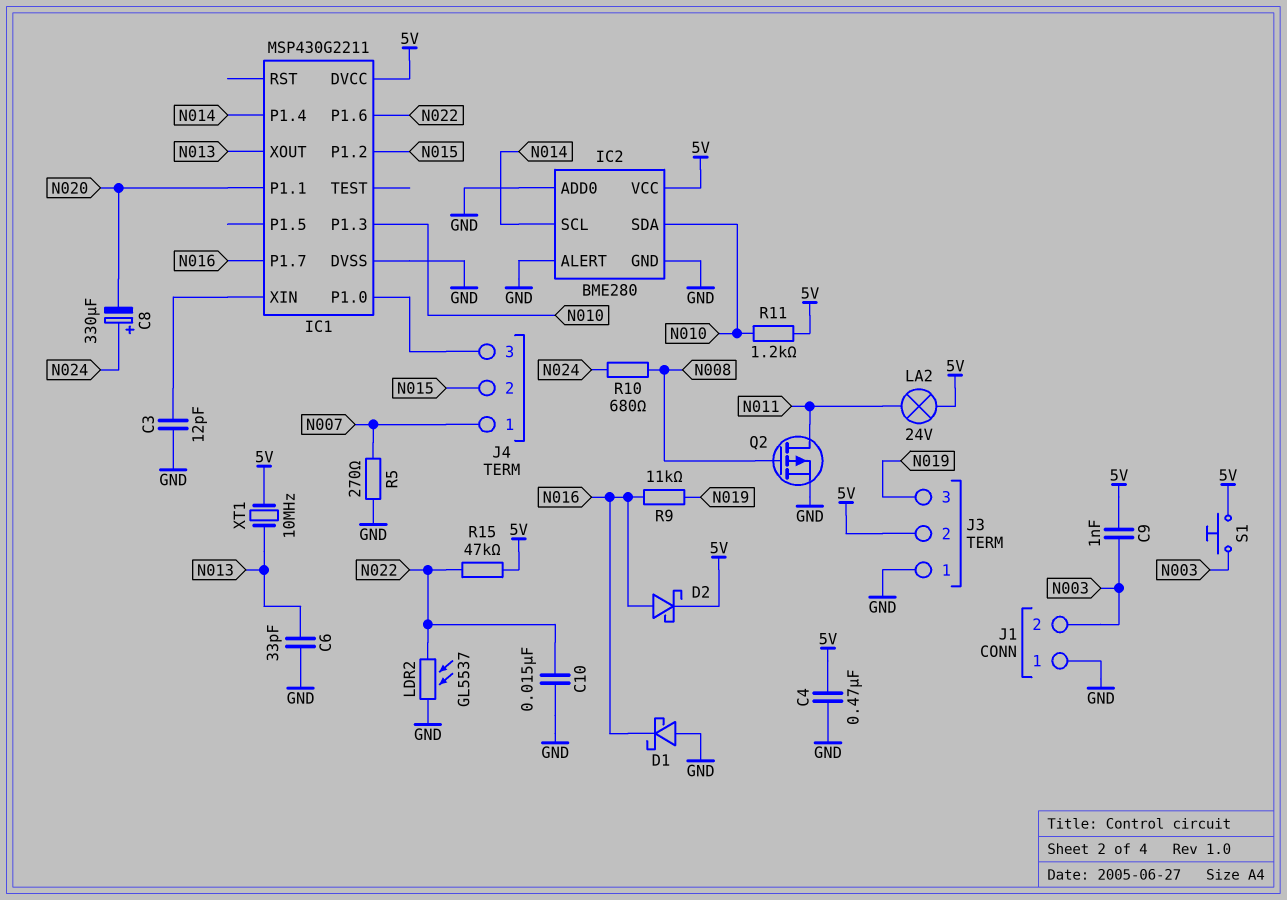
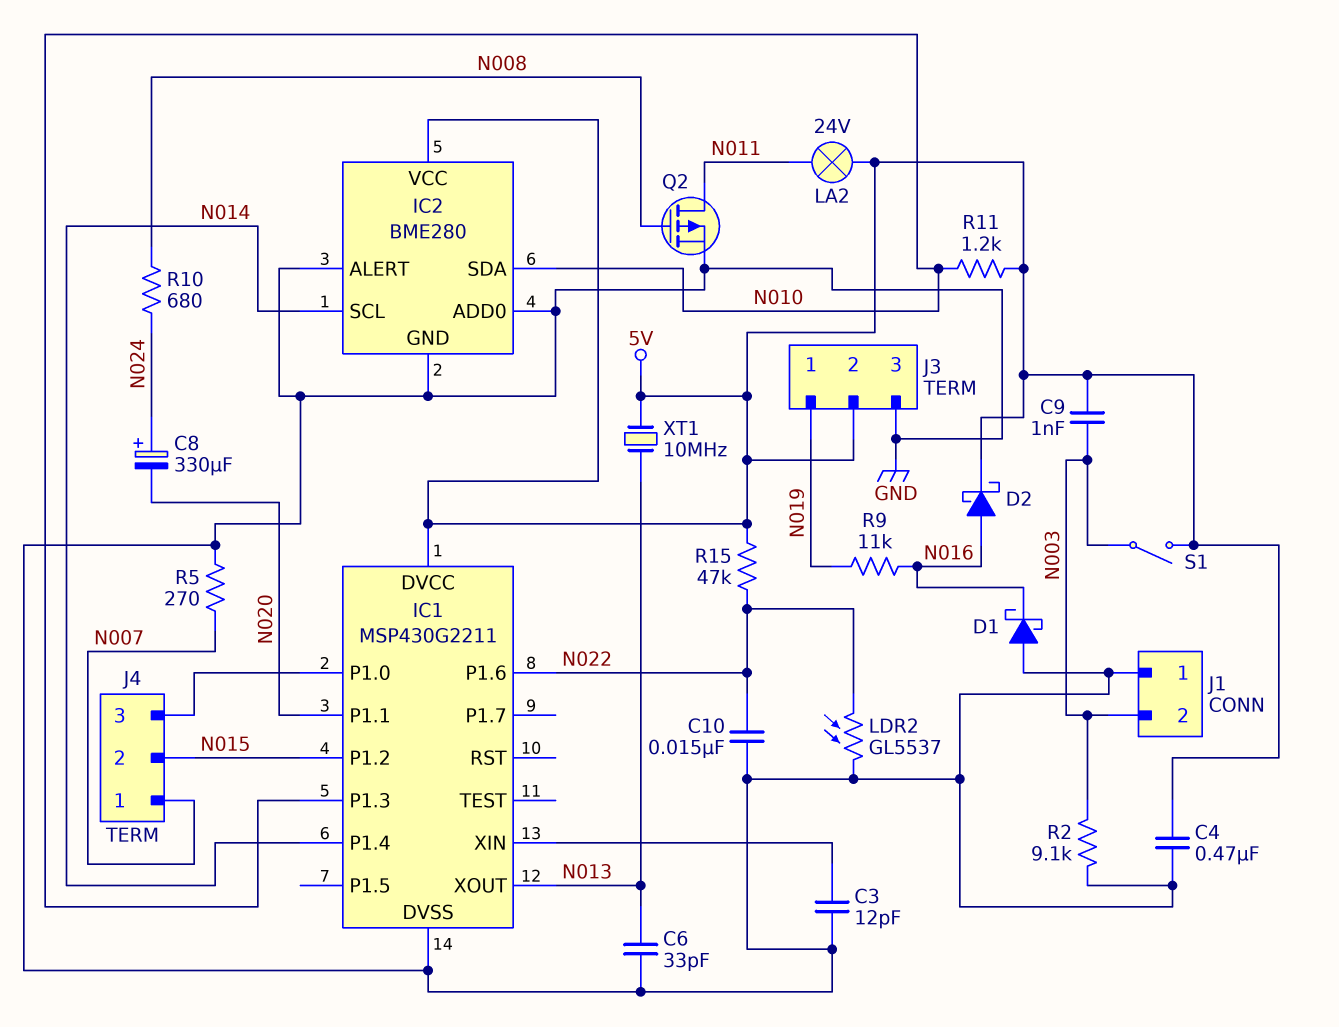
IC1 pin P1.7: N016 -> none
J3 pin 1: GND -> N019
J3 pin 3: N019 -> GND
R2: none -> 9.1k (GND, N003)
S1: button (5V, N003) -> switch (5V, N003)

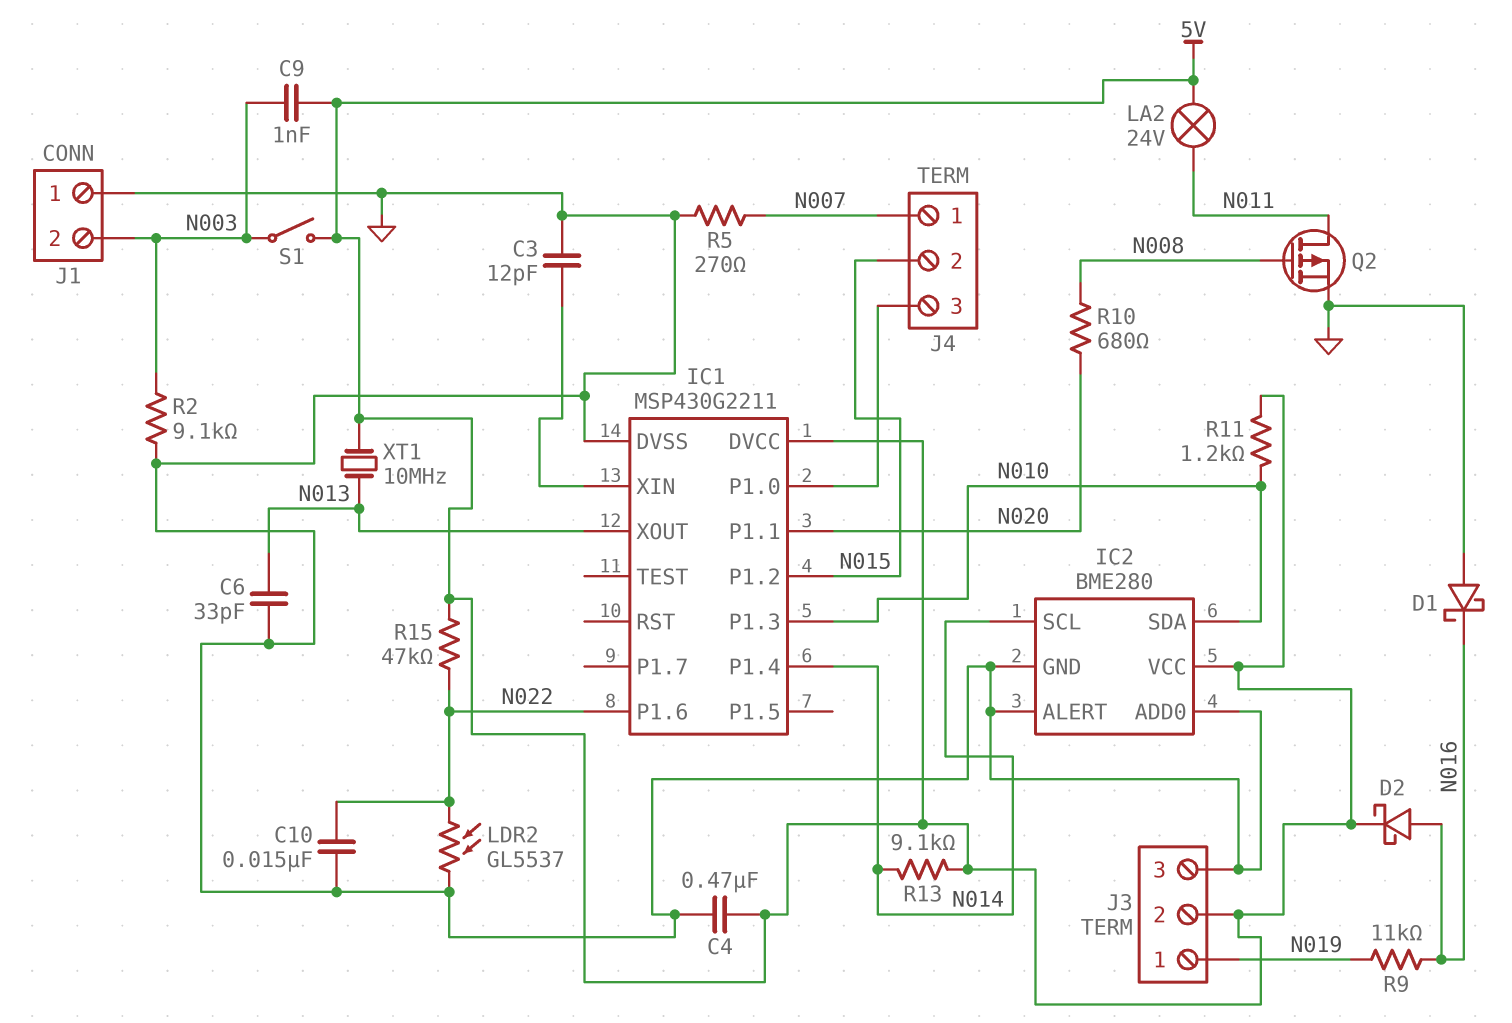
C8: 330uF (plus N024, minus N020) -> none
R10: 680 (N008, N024) -> 680 (N008, N020)
R13: none -> 9.1k (5V, N014)

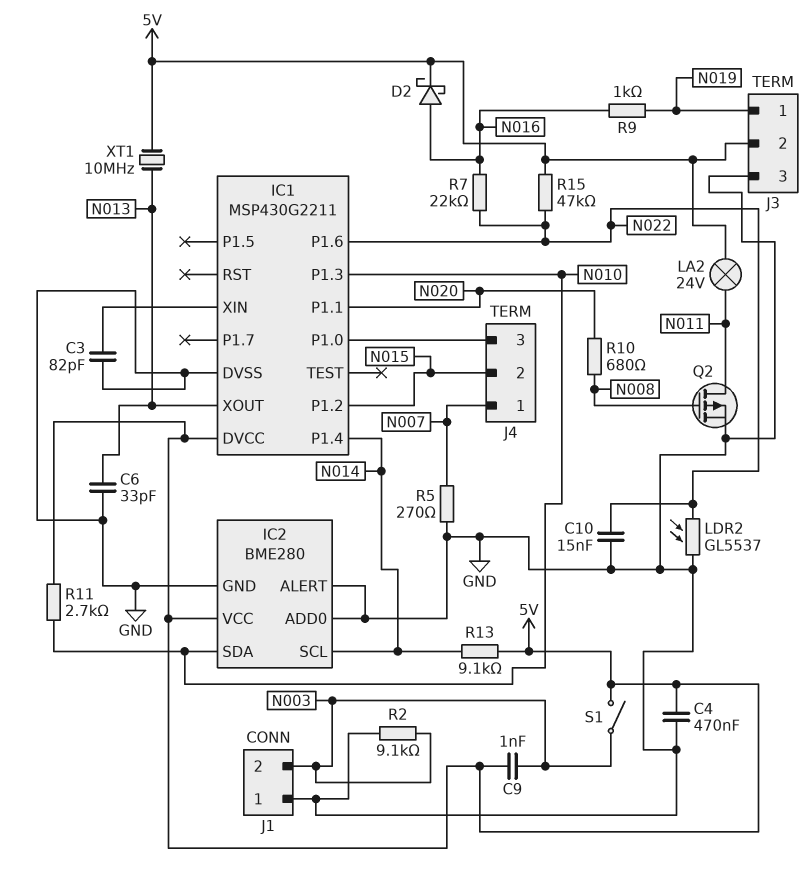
C3: 12pF (GND, IC1/XIN) -> 82pF (GND, IC1/XIN)
D1: schottky (A GND, K N016) -> none
R7: none -> 22k (N016, N022)
R9: 11k (N016, N019) -> 1k (N016, N019)
R11: 1.2k (5V, N010) -> 2.7k (5V, N010)

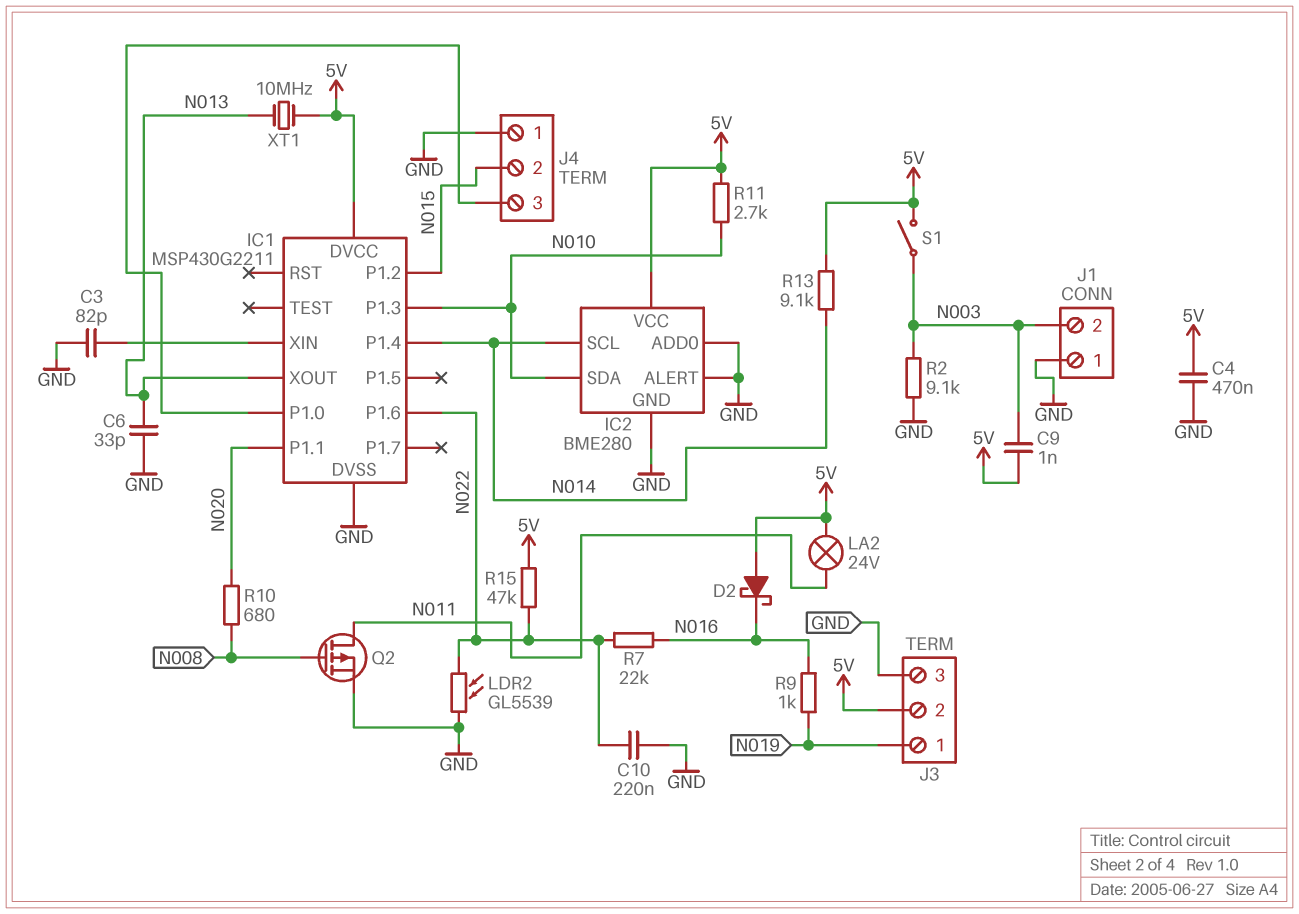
C10: 15nF (GND, N022) -> 220nF (GND, N022)
D2: schottky (A N016, K 5V) -> schottky (A 5V, K N016)
J4 pin 1: N007 -> GND
LDR2: GL5537 (GND, N022) -> GL5539 (GND, N022)
R5: 270 (GND, N007) -> none

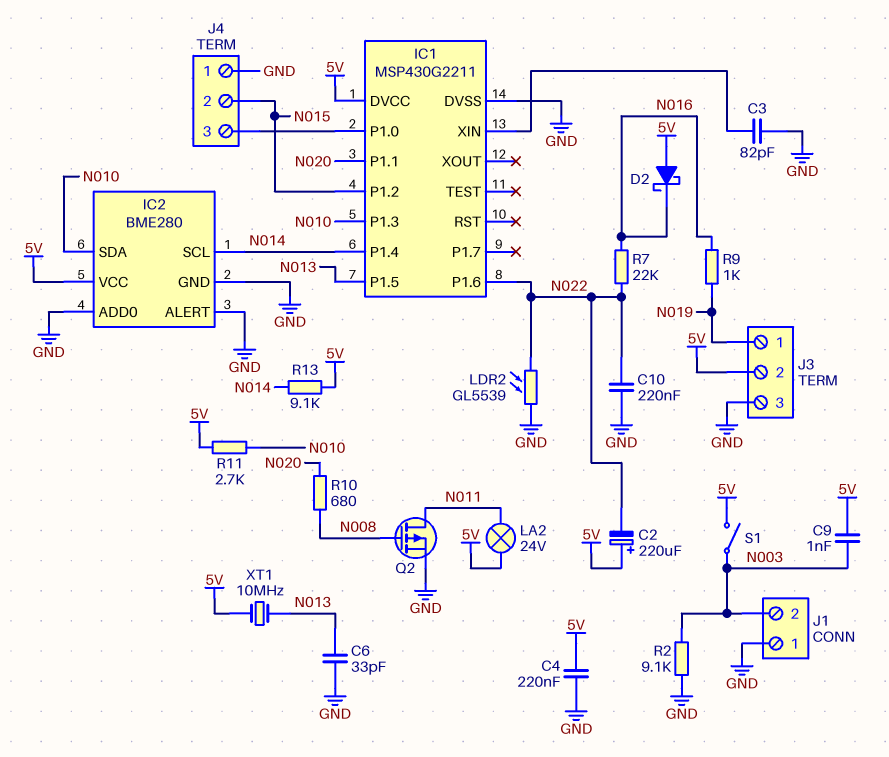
C2: none -> 220uF (plus 5V, minus N022)
C4: 470nF (5V, GND) -> 220nF (5V, GND)
IC1 pin P1.5: none -> N013
IC1 pin XOUT: N013 -> none
R15: 47k (5V, N022) -> none

